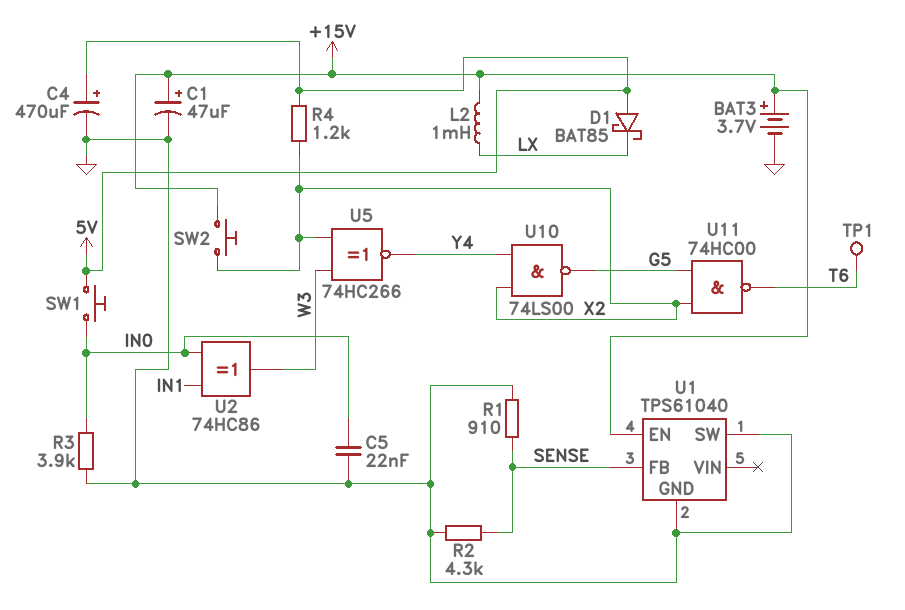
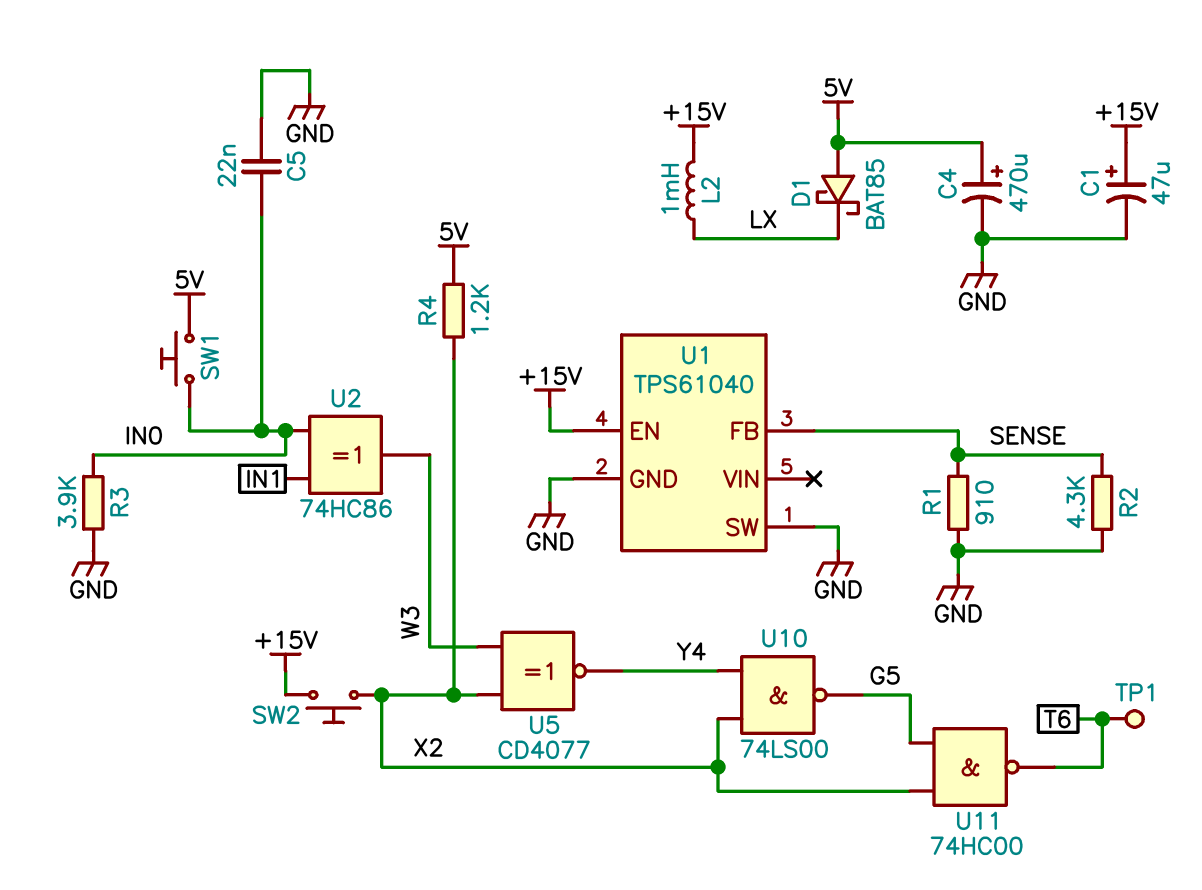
BAT3: 3.7V (plus +15V, minus GND) -> none
U5: XNOR 74HC266 (in W3, in X2, out Y4) -> XNOR CD4077 (in W3, in X2, out Y4)

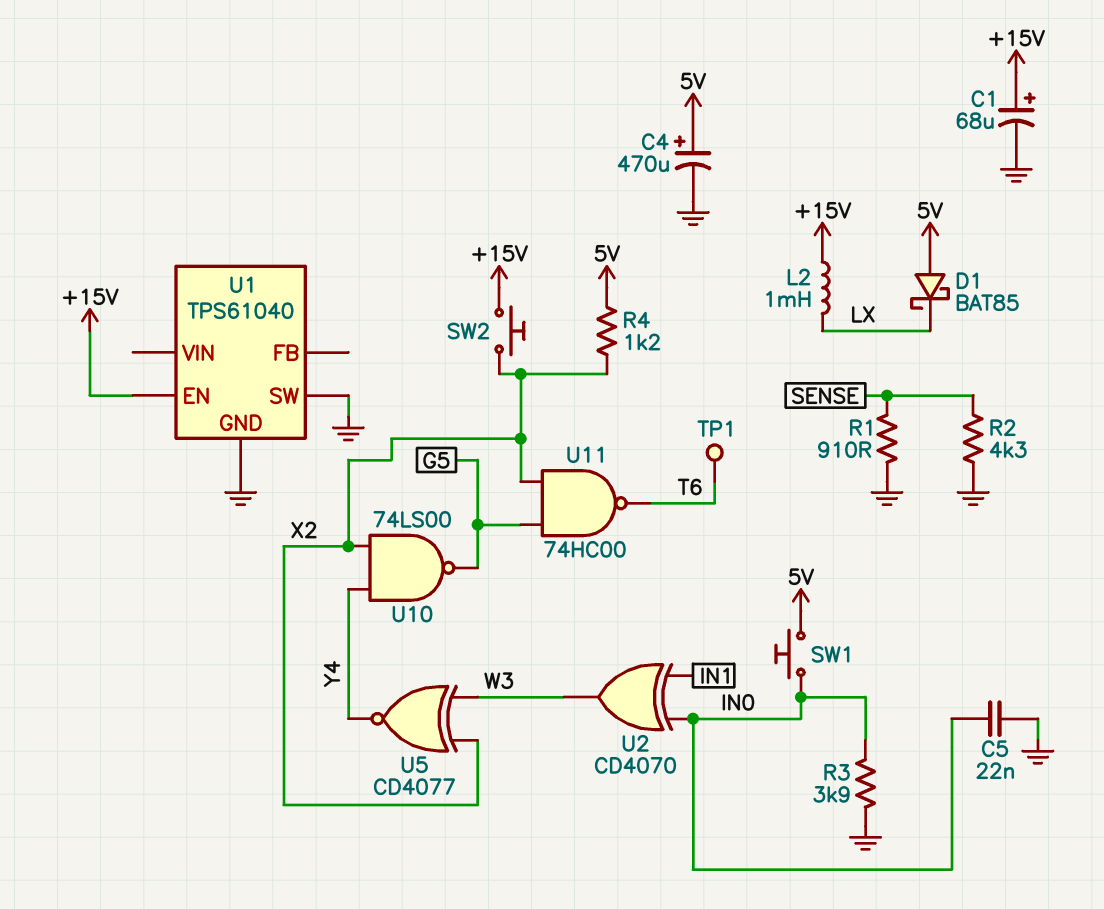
C1: 47uF (plus +15V, minus GND) -> 68uF (plus +15V, minus GND)
U1 pin FB: SENSE -> none
U2: XOR 74HC86 (in IN0, in IN1, out W3) -> XOR CD4070 (in IN0, in IN1, out W3)

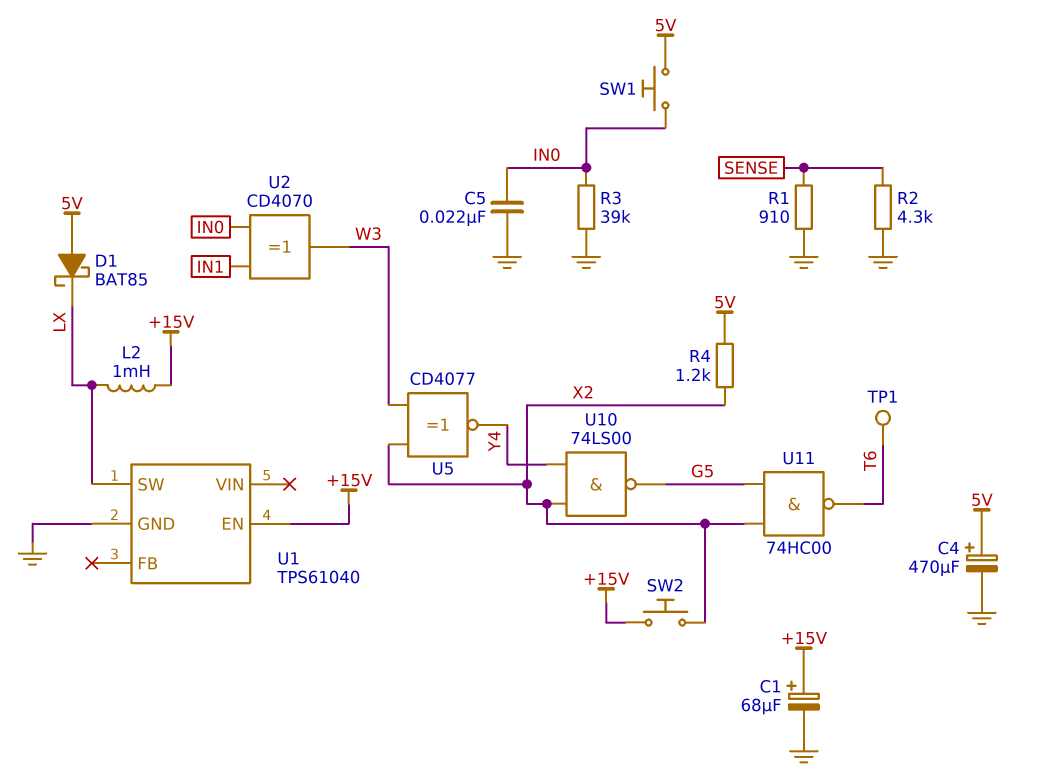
R3: 3.9k (GND, IN0) -> 39k (GND, IN0)
U1 pin SW: GND -> LX

